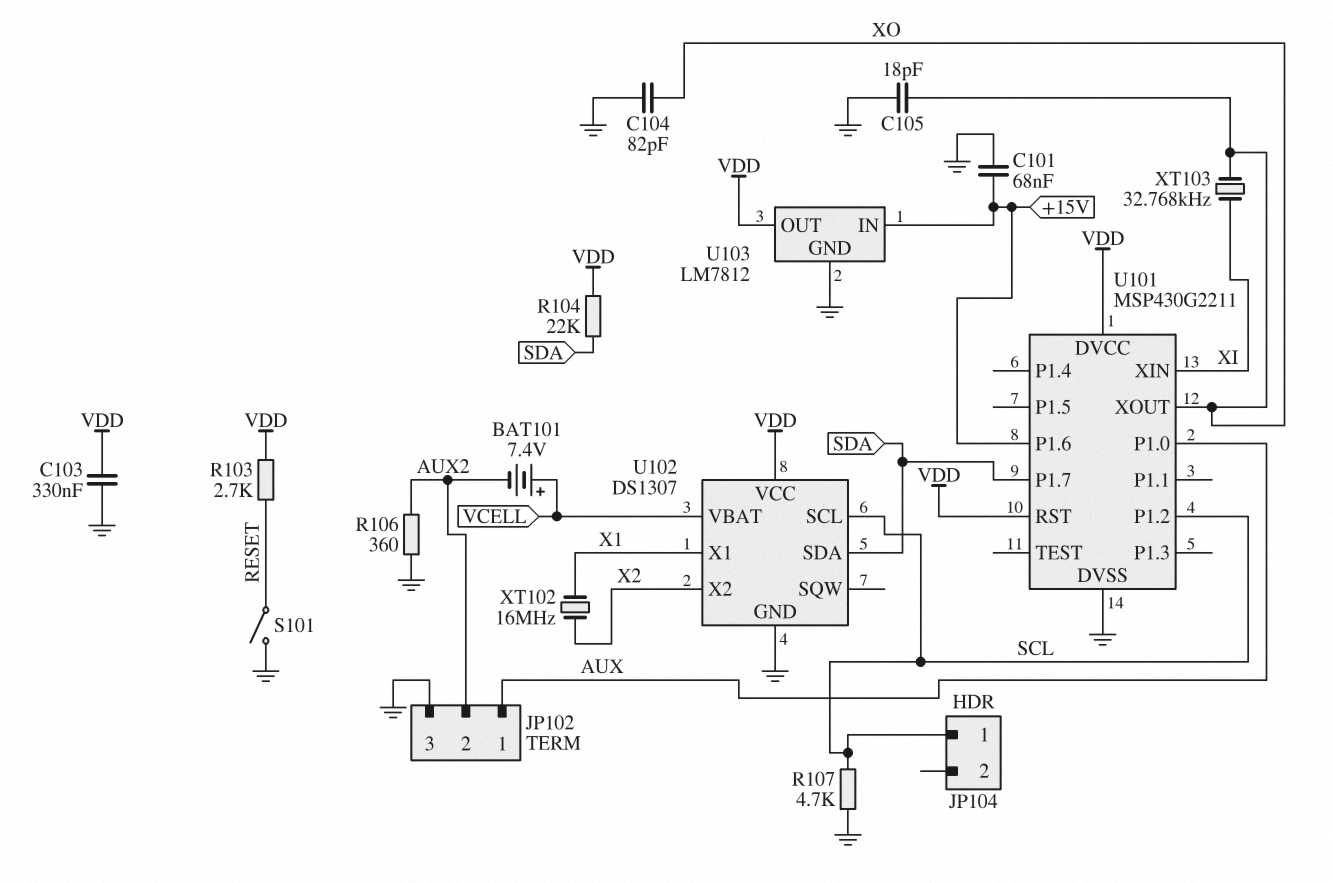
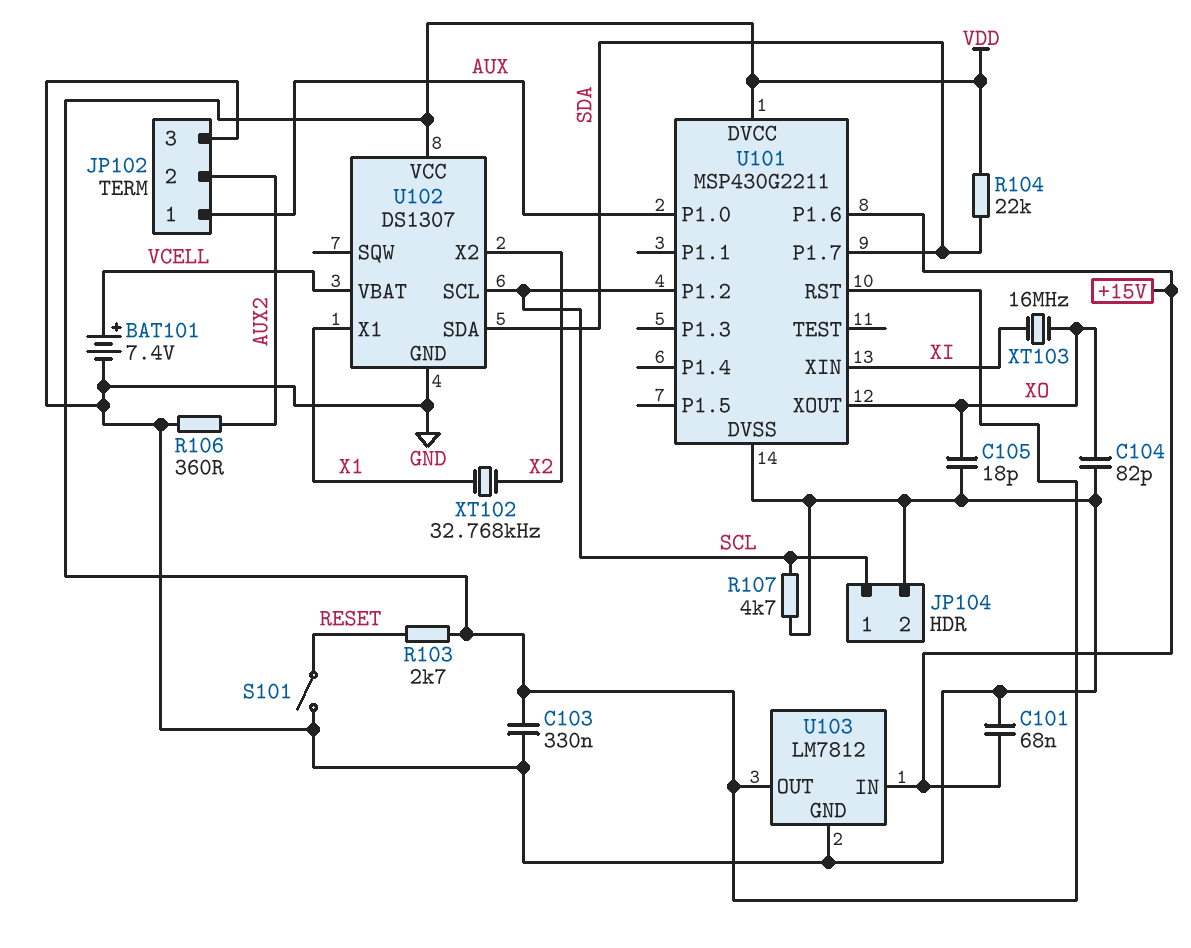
BAT101: 7.4V (plus VCELL, minus AUX2) -> 7.4V (plus VCELL, minus GND)
JP104 pin 2: none -> GND
XT102: 16MHz (X1, X2) -> 32.768kHz (X1, X2)
XT103: 32.768kHz (XI, XO) -> 16MHz (XI, XO)

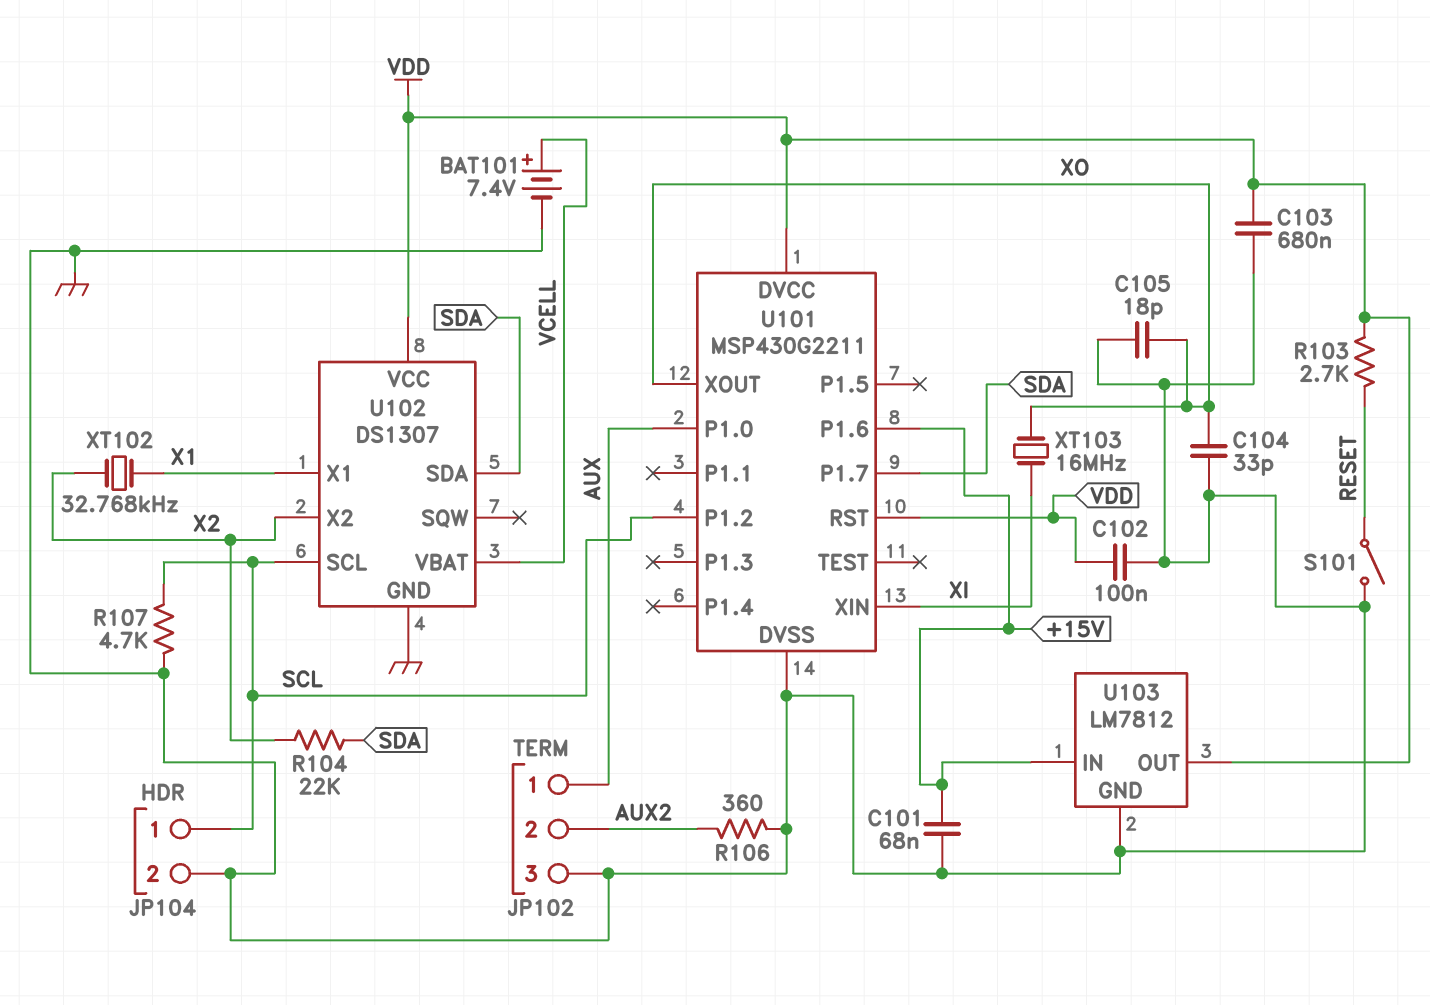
C102: none -> 100nF (GND, VDD)
C103: 330nF (GND, VDD) -> 680nF (GND, VDD)
C104: 82pF (GND, XO) -> 33pF (GND, XO)
R104: 22k (SDA, VDD) -> 22k (SDA, X2)

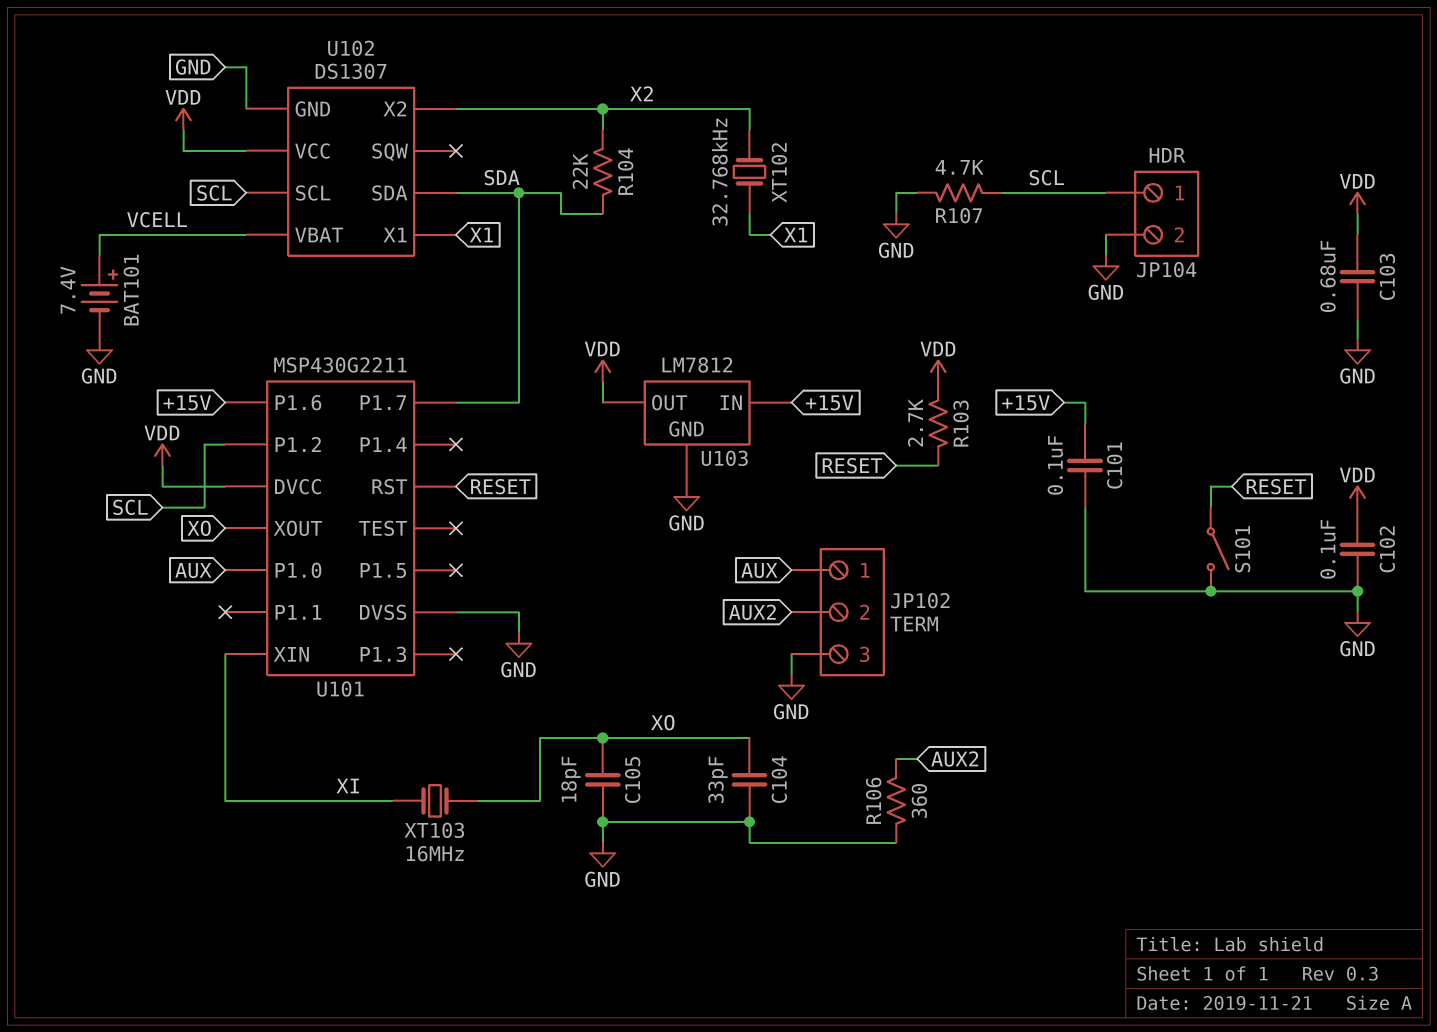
C101: 68nF (+15V, GND) -> 100nF (+15V, GND)
U101 pin RST: VDD -> RESET

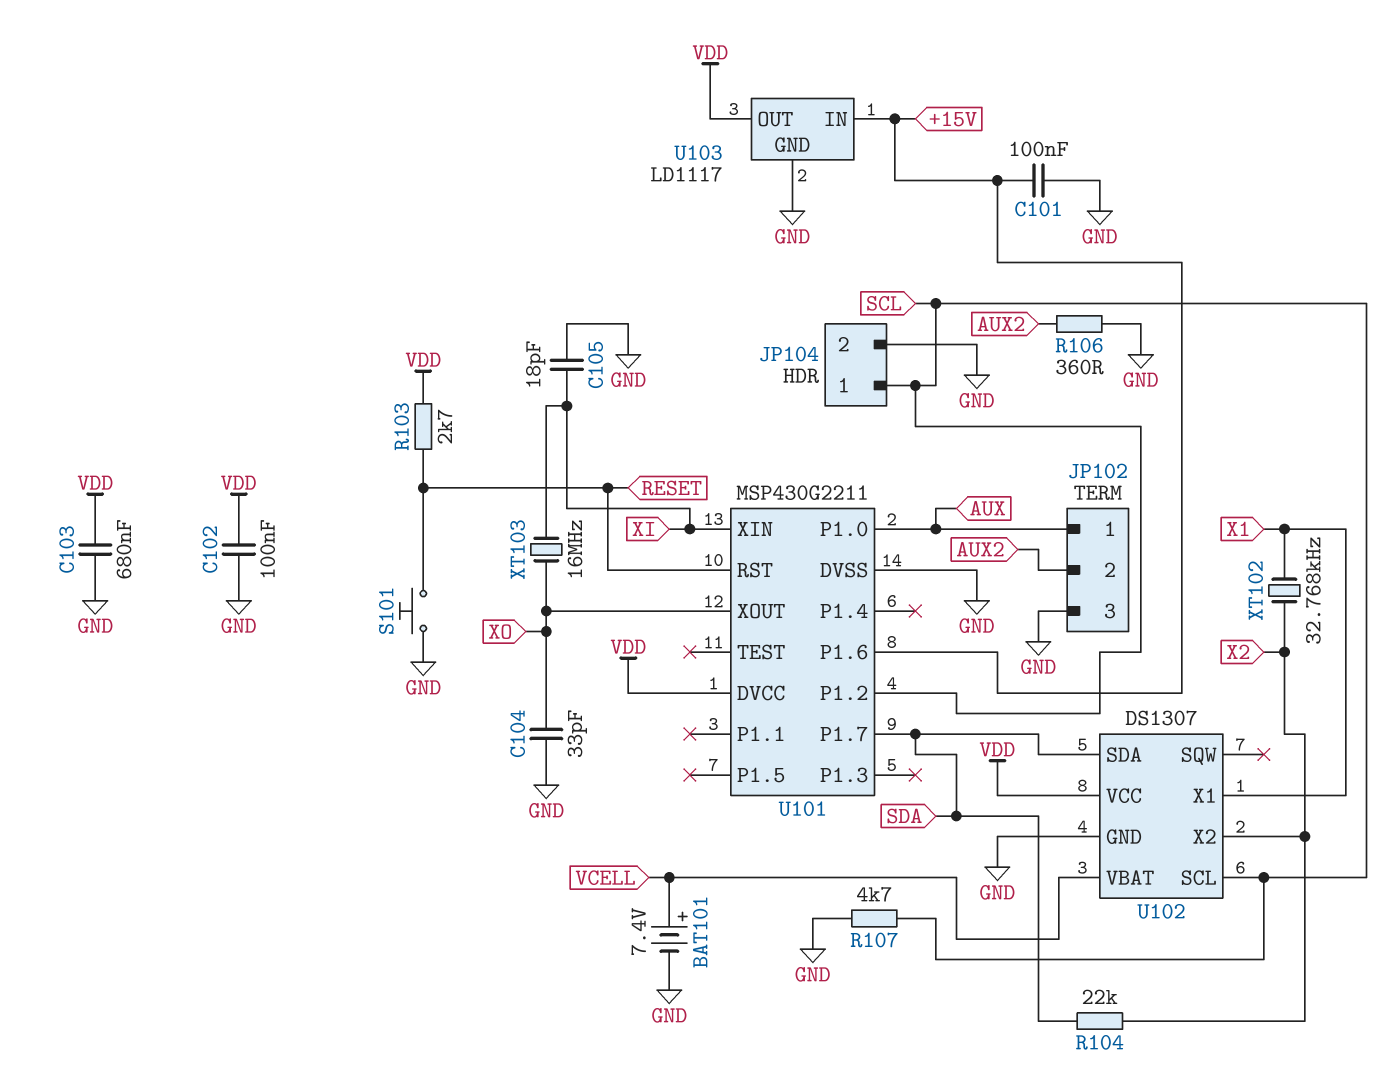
C105: 18pF (GND, XO) -> 18pF (GND, XI)
S101: switch (GND, RESET) -> button (GND, RESET)
U103: LM7812 -> LD1117

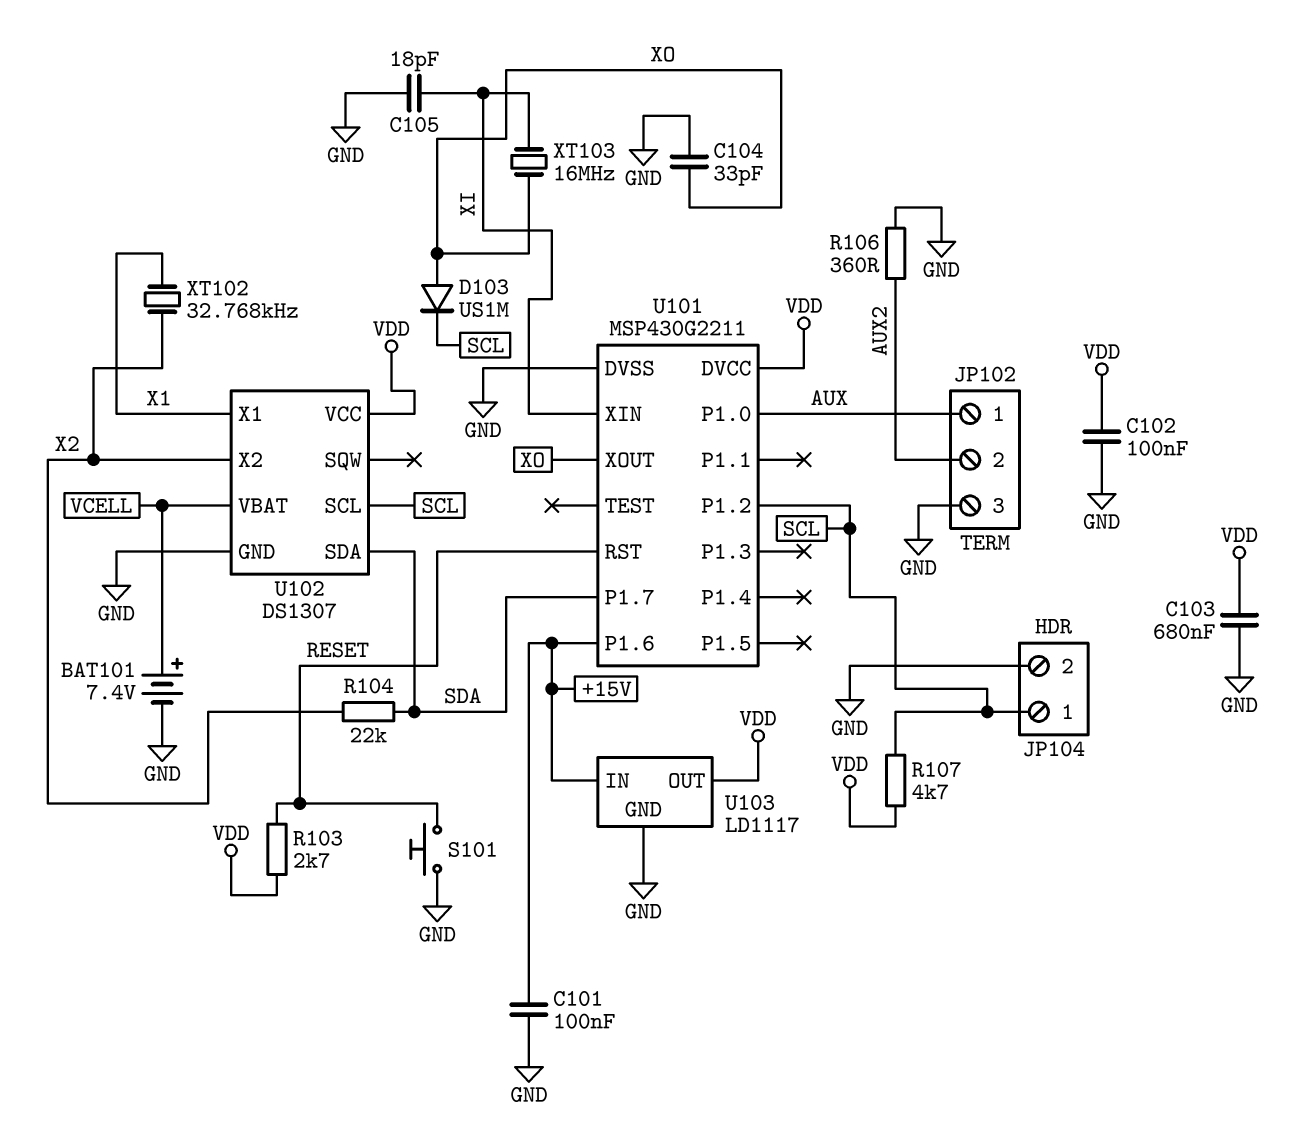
D103: none -> diode US1M (A XO, K SCL)
R107: 4.7k (GND, SCL) -> 4.7k (SCL, VDD)

